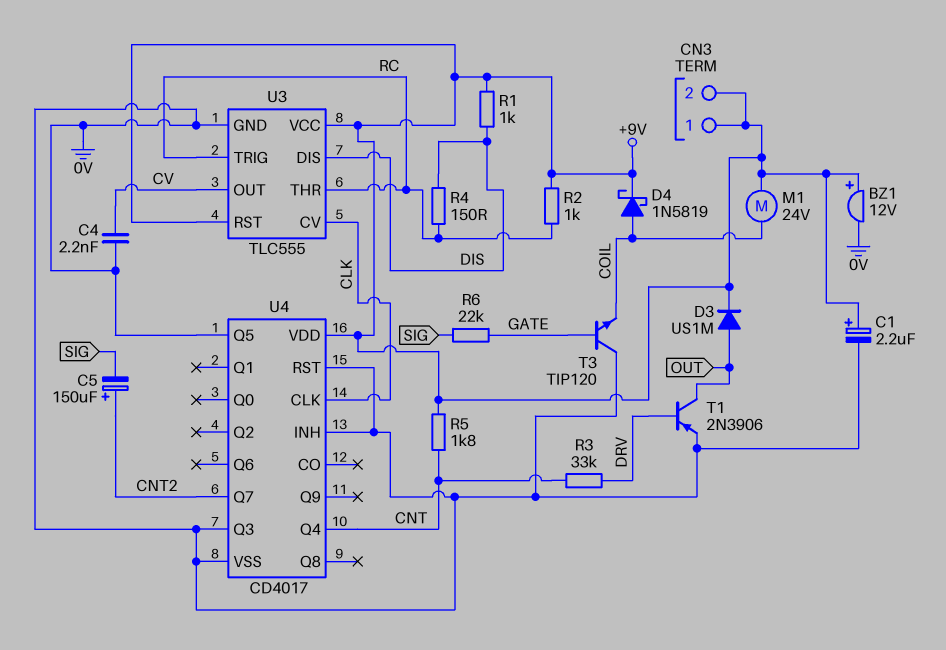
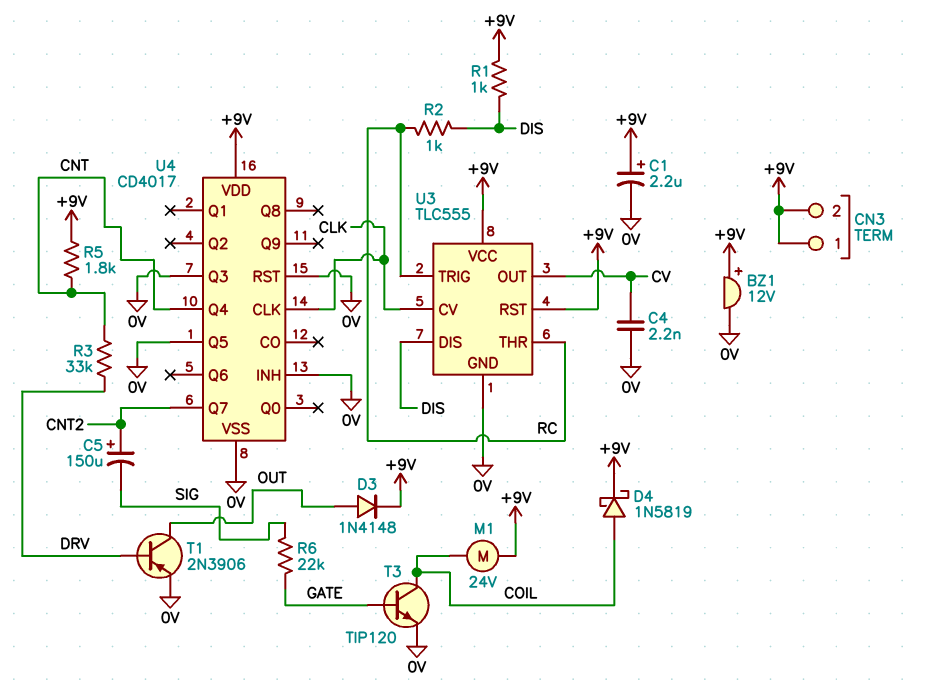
D3: diode US1M (A OUT, K +9V) -> diode 1N4148 (A OUT, K +9V)
R2: 1k (+9V, RC) -> 1k (DIS, RC)
R4: 150 (DIS, RC) -> none
T3: NPN TIP120 (B GATE, C 0V, E COIL) -> NPN TIP120 (B GATE, C COIL, E 0V)

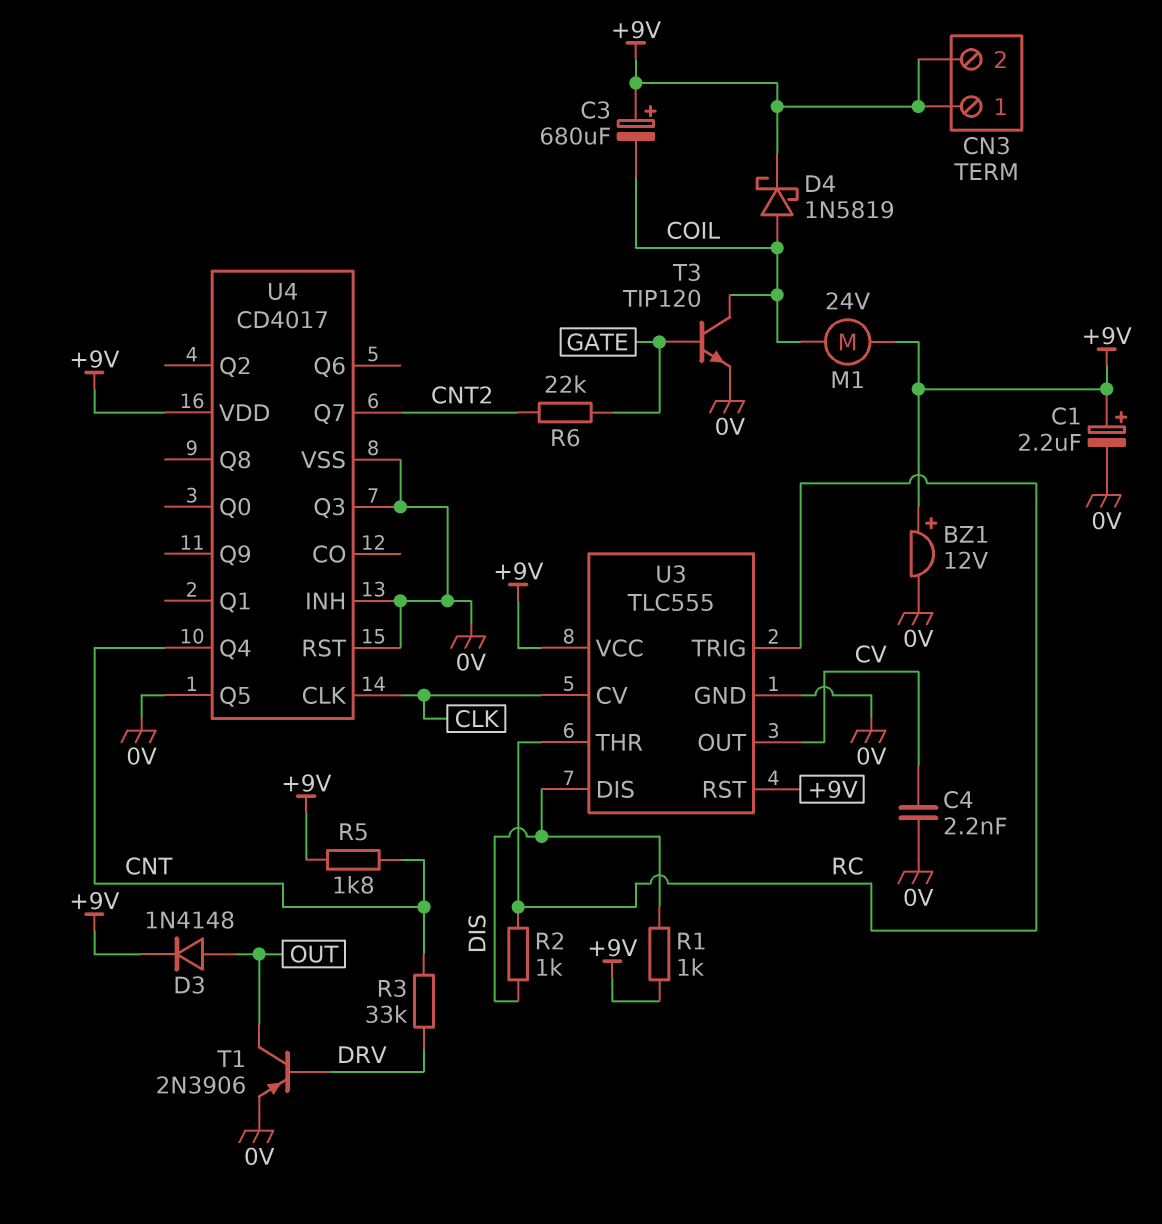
C3: none -> 680uF (plus +9V, minus COIL)
C5: 150uF (plus CNT2, minus SIG) -> none
R6: 22k (GATE, SIG) -> 22k (CNT2, GATE)

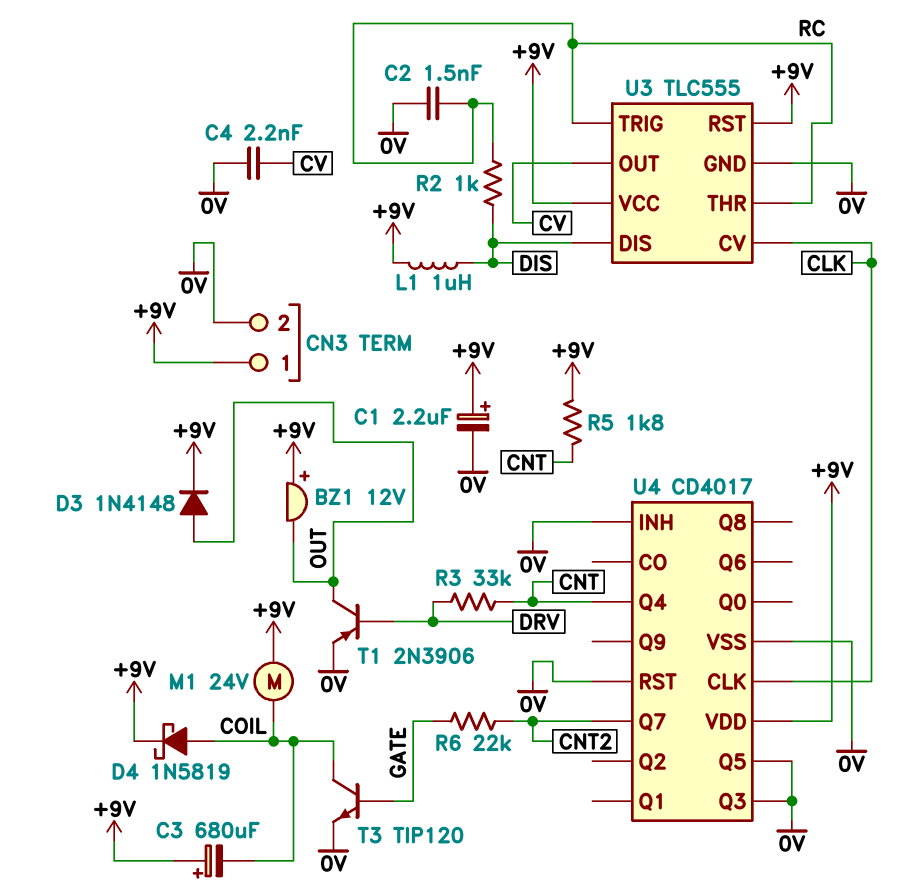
BZ1: buzzer 12V (plus +9V, minus 0V) -> buzzer 12V (plus +9V, minus OUT)
C2: none -> 1.5nF (0V, RC)
CN3 pin 2: +9V -> 0V
L1: none -> 1uH (+9V, DIS)
R1: 1k (+9V, DIS) -> none

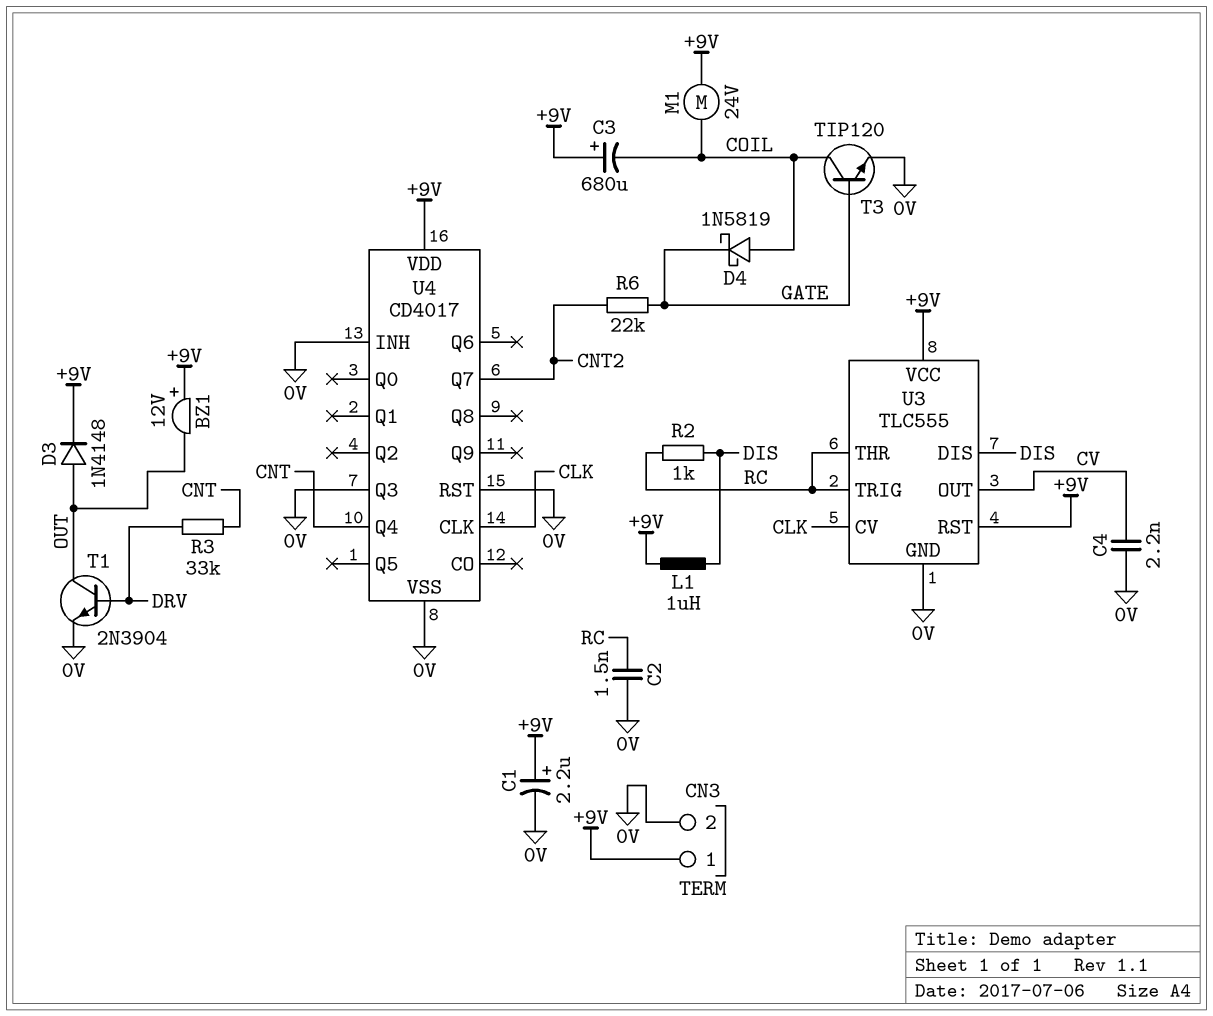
D4: schottky 1N5819 (A COIL, K +9V) -> schottky 1N5819 (A COIL, K GATE)
R5: 1.8k (+9V, CNT) -> none
T1: PNP 2N3906 (B DRV, C OUT, E 0V) -> NPN 2N3904 (B DRV, C OUT, E 0V)
U4 pin Q5: 0V -> none

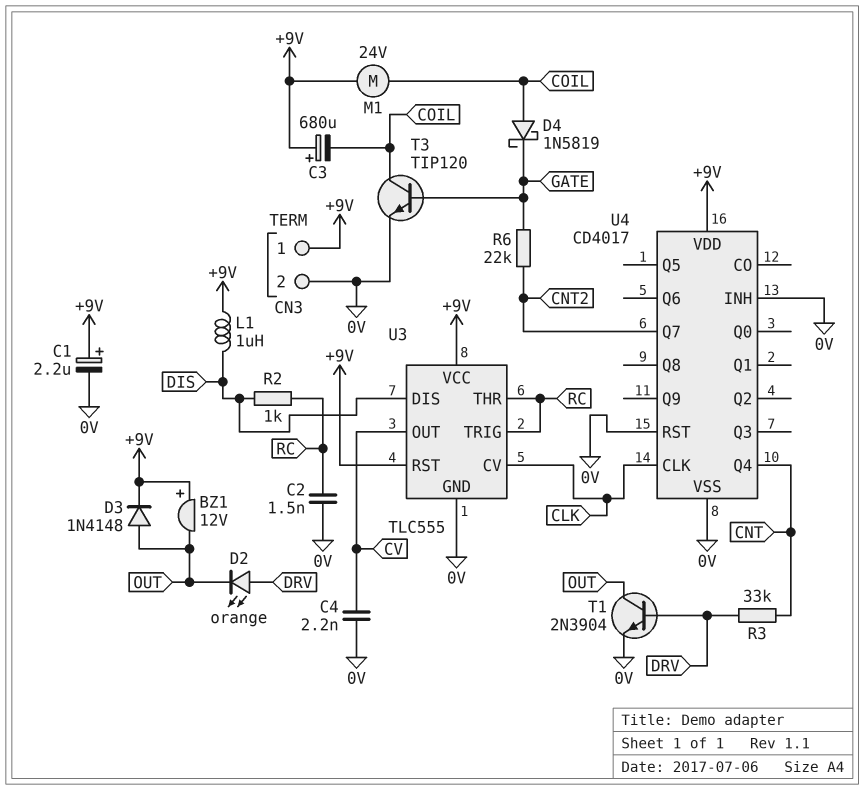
D2: none -> LED orange (A DRV, K OUT)
U4 pin Q3: 0V -> none

